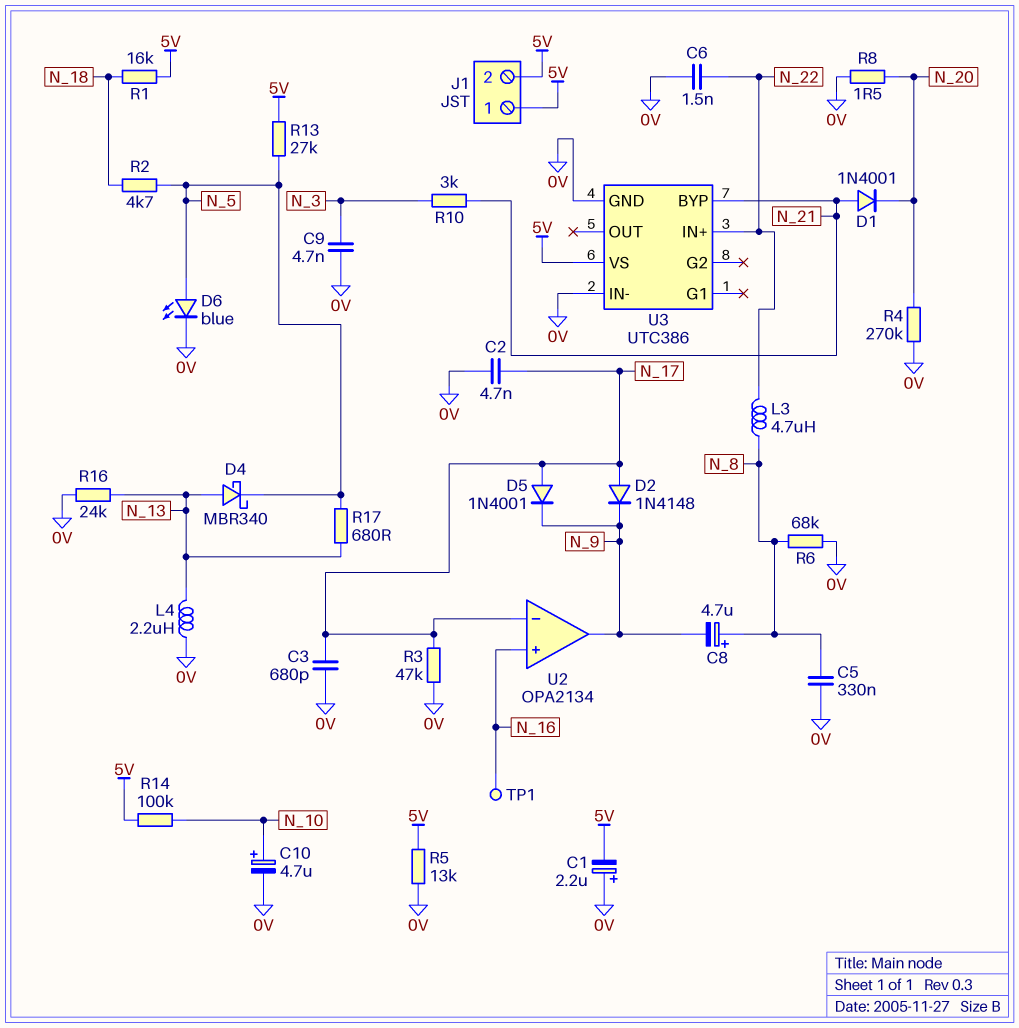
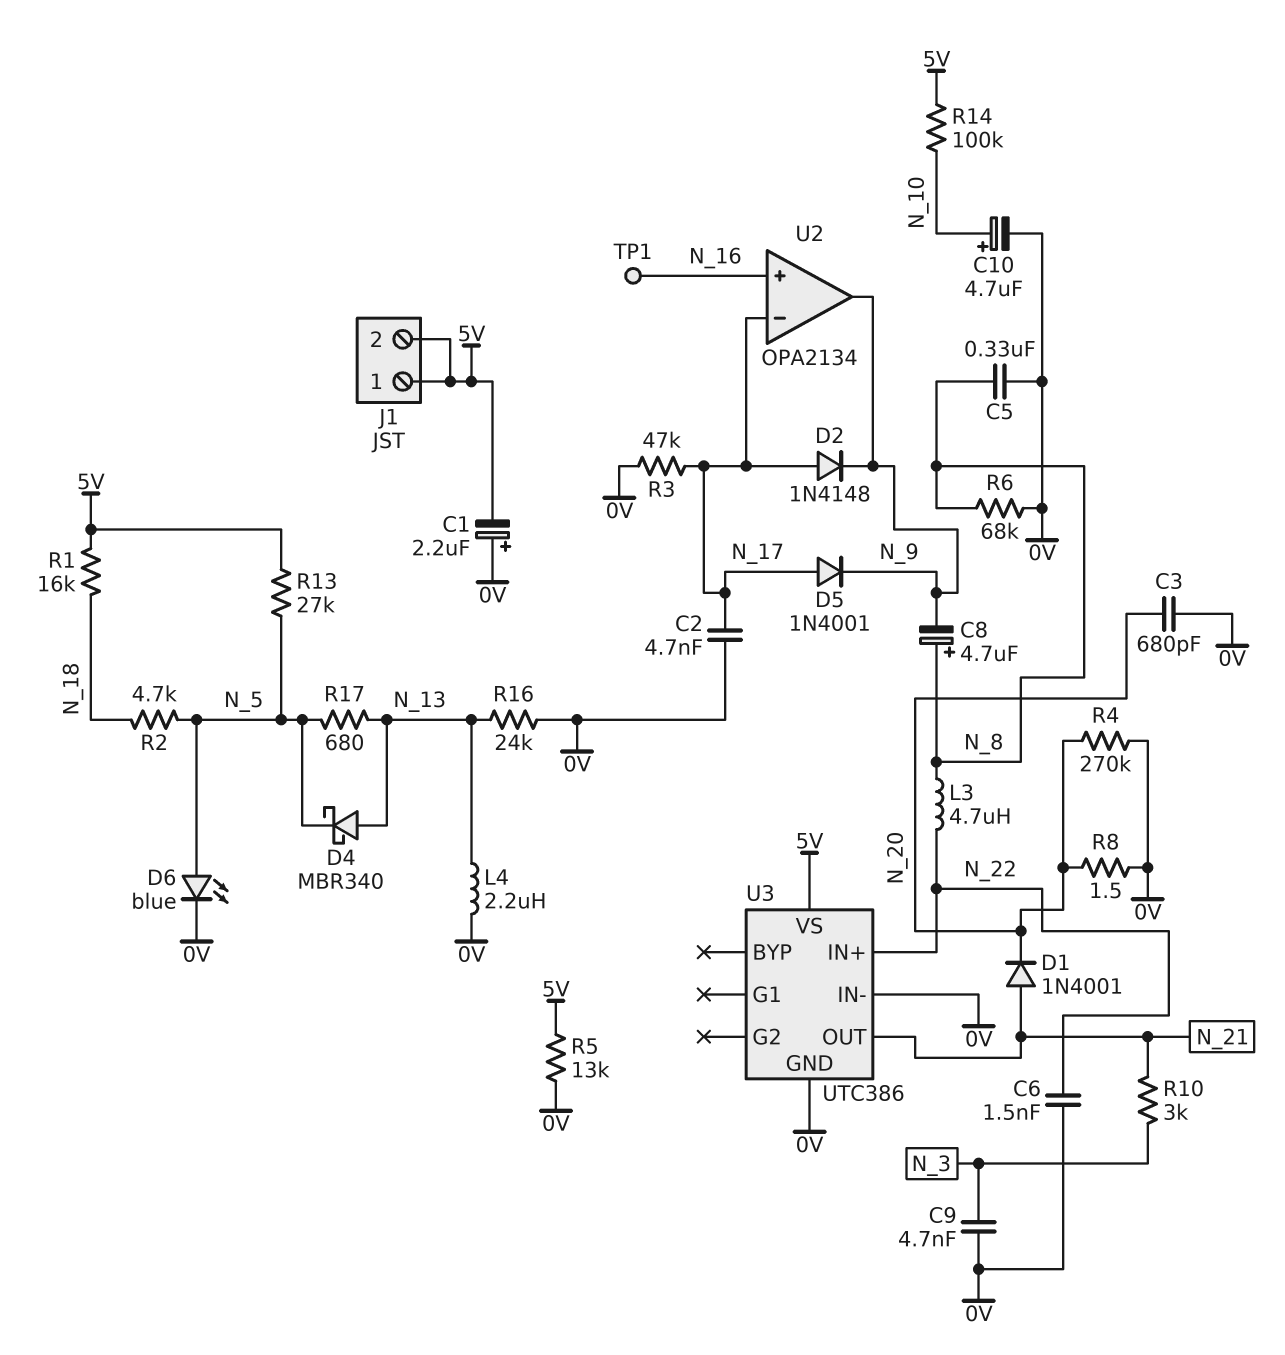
C3: 680pF (0V, N_17) -> 680pF (0V, N_20)
U3 pin BYP: N_21 -> none
U3 pin OUT: none -> N_21

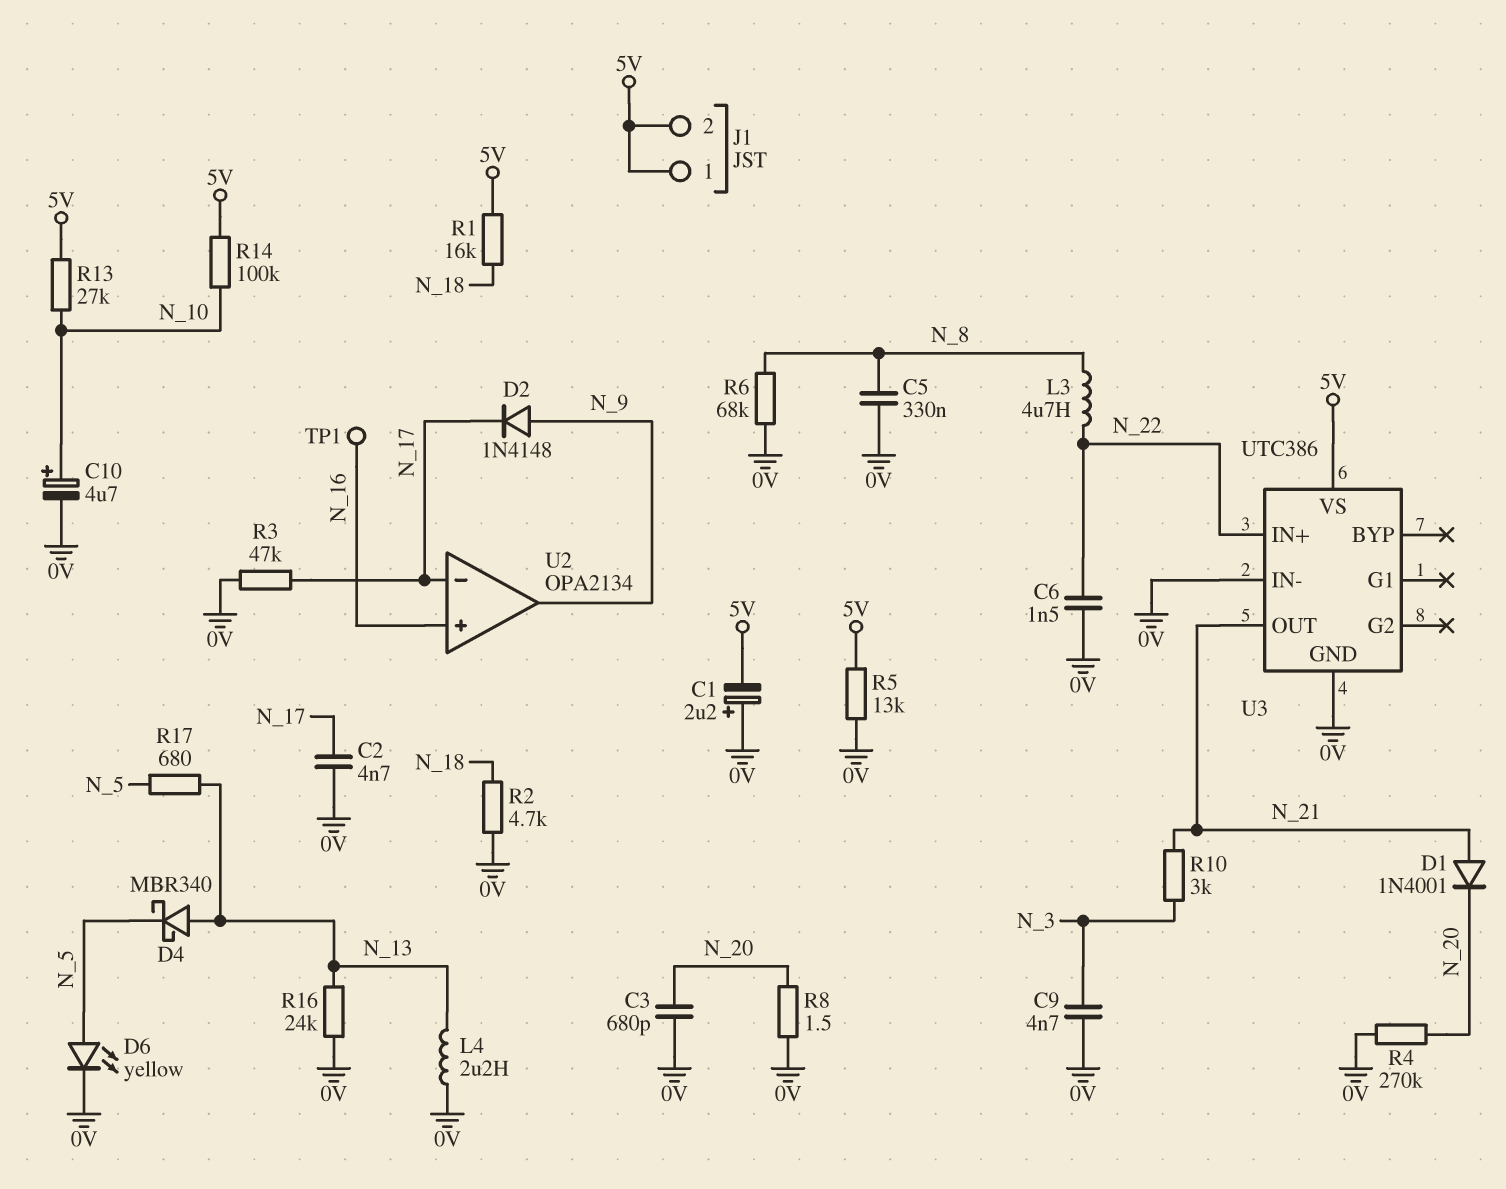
C8: 4.7uF (plus N_8, minus N_9) -> none
D2: diode 1N4148 (A N_17, K N_9) -> diode 1N4148 (A N_9, K N_17)
D5: diode 1N4001 (A N_17, K N_9) -> none
D6: LED blue (A N_5, K 0V) -> LED yellow (A N_5, K 0V)
R2: 4.7k (N_5, N_18) -> 4.7k (0V, N_18)
R13: 27k (5V, N_5) -> 27k (5V, N_10)

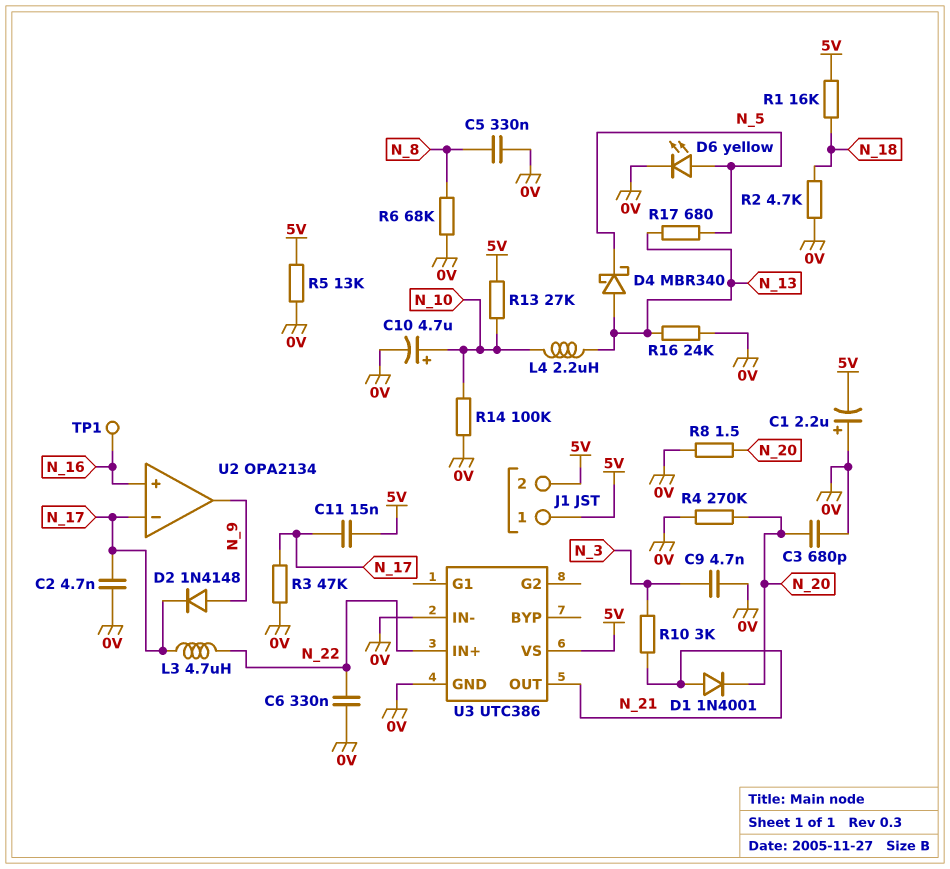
C6: 1.5nF (0V, N_22) -> 330nF (0V, N_22)
C11: none -> 15nF (5V, N_17)
L3: 4.7uH (N_8, N_22) -> 4.7uH (N_17, N_22)
L4: 2.2uH (0V, N_13) -> 2.2uH (N_10, N_13)
R14: 100k (5V, N_10) -> 100k (0V, N_10)

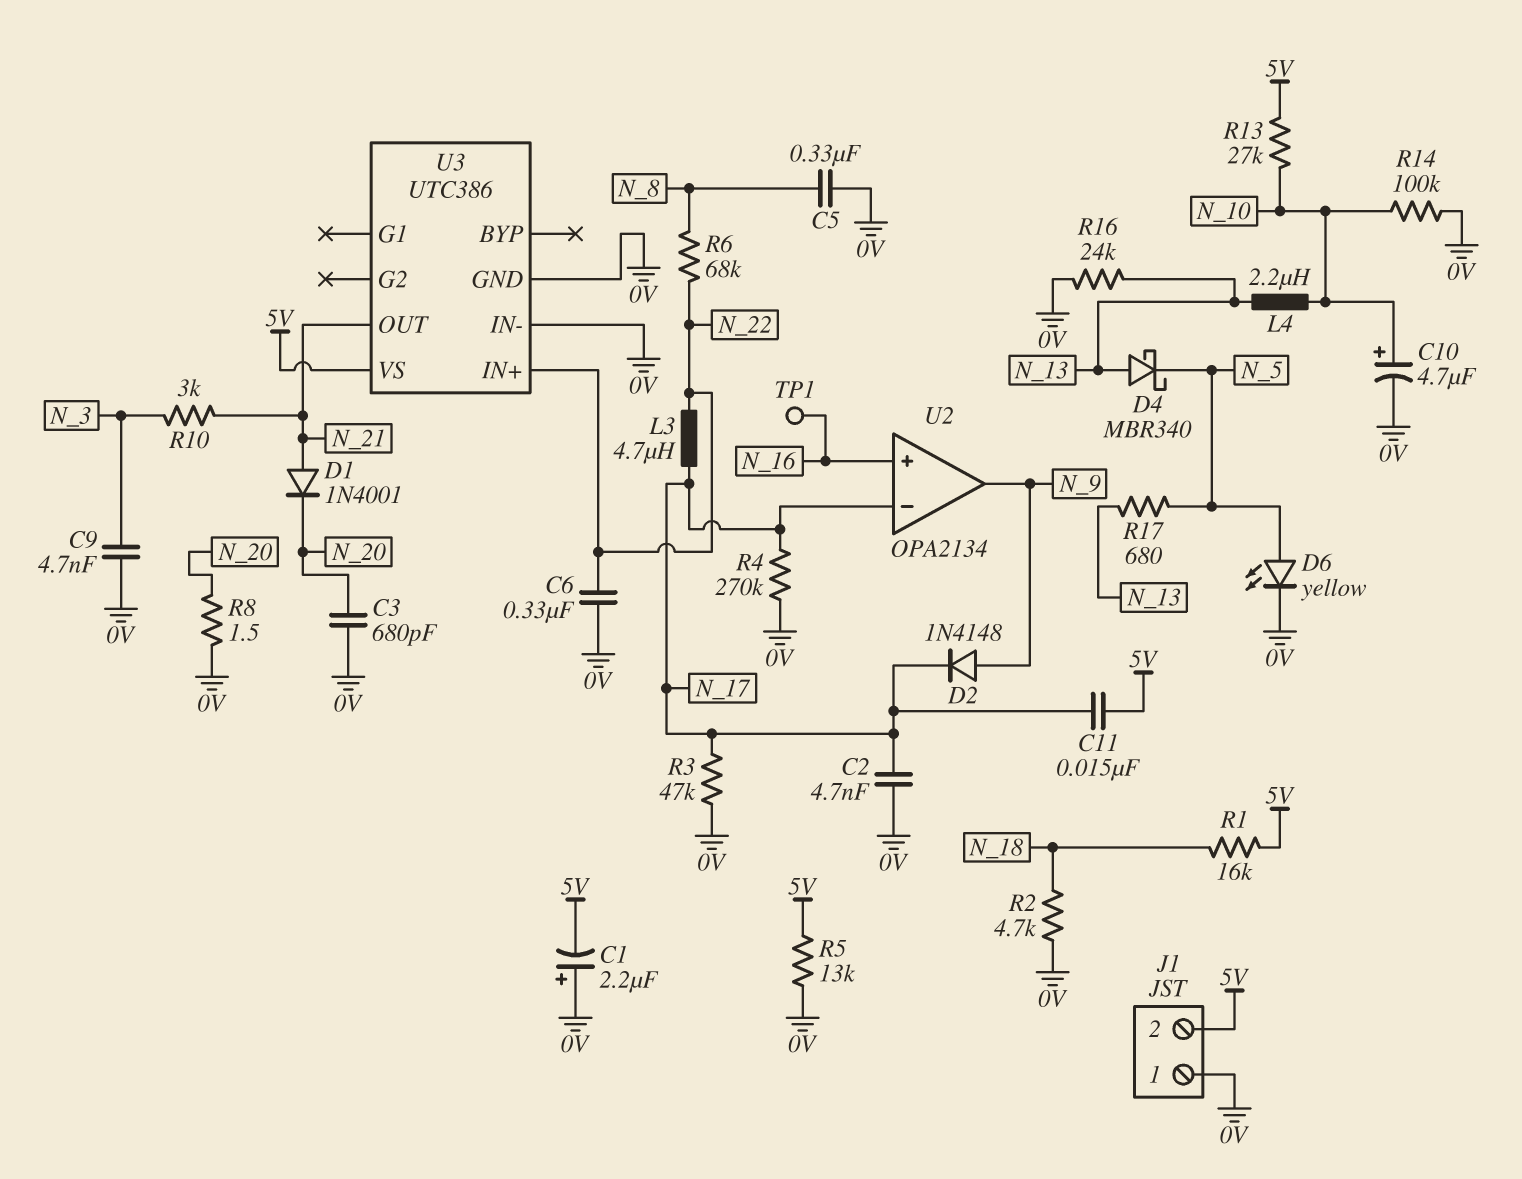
J1 pin 1: 5V -> 0V
R4: 270k (0V, N_20) -> 270k (0V, N_17)
R6: 68k (0V, N_8) -> 68k (N_8, N_22)

